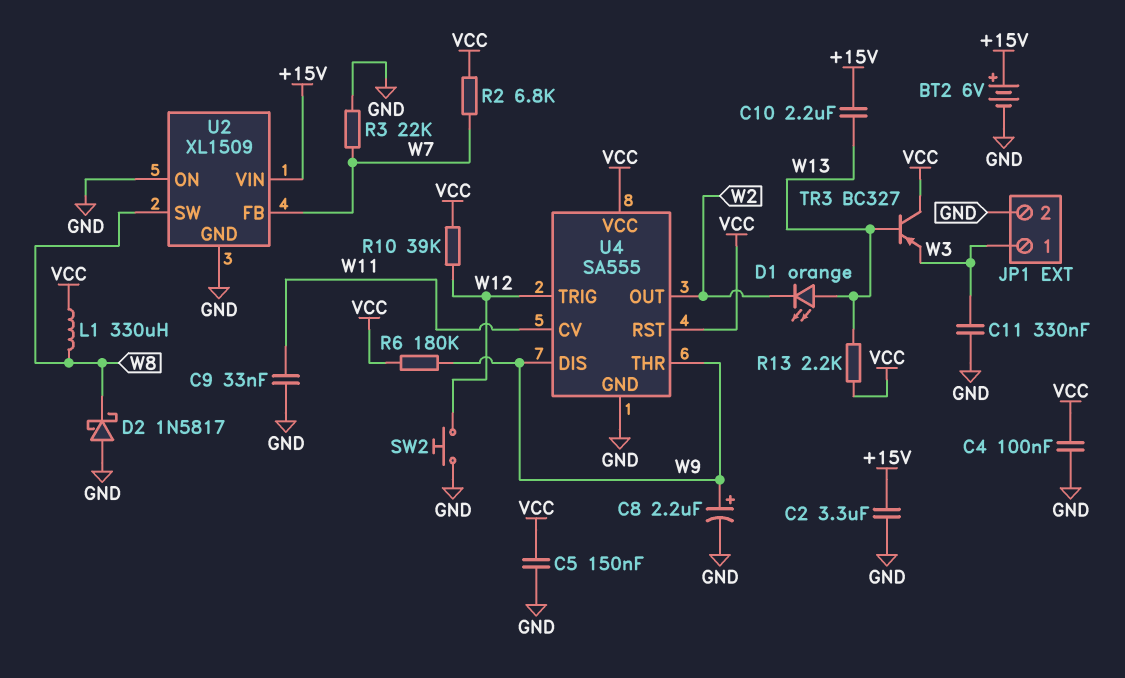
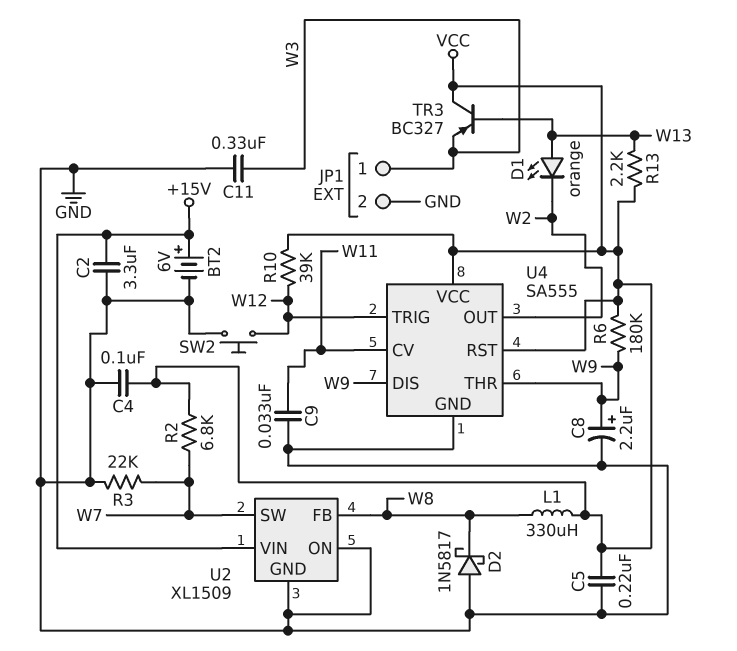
C5: 150nF (GND, VCC) -> 220nF (GND, VCC)
C10: 2.2uF (+15V, W13) -> none
U2 pin FB: W7 -> W8
U2 pin SW: W8 -> W7

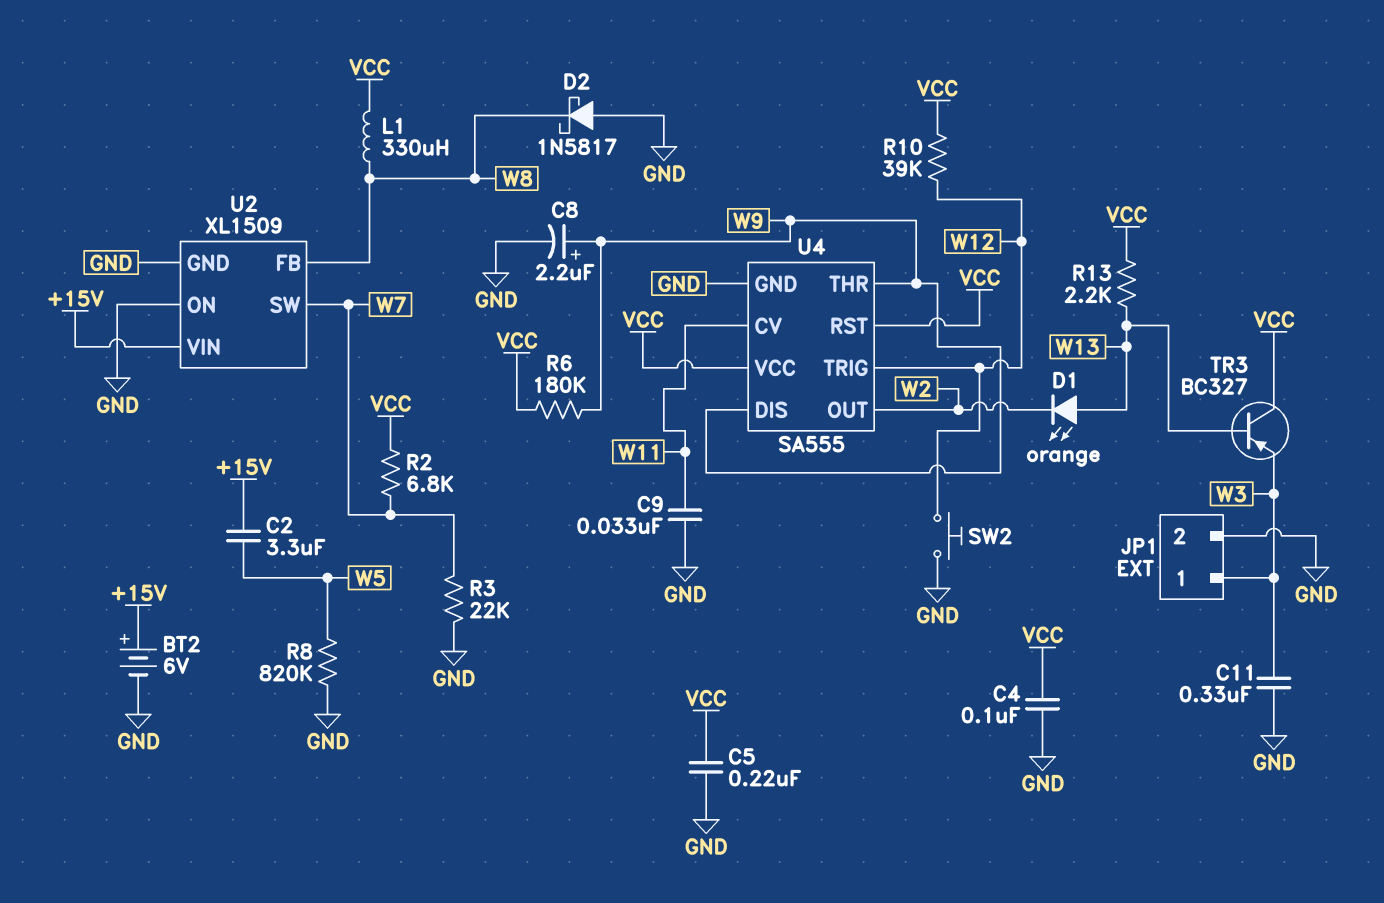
C2: 3.3uF (+15V, GND) -> 3.3uF (+15V, W5)
R8: none -> 820k (GND, W5)

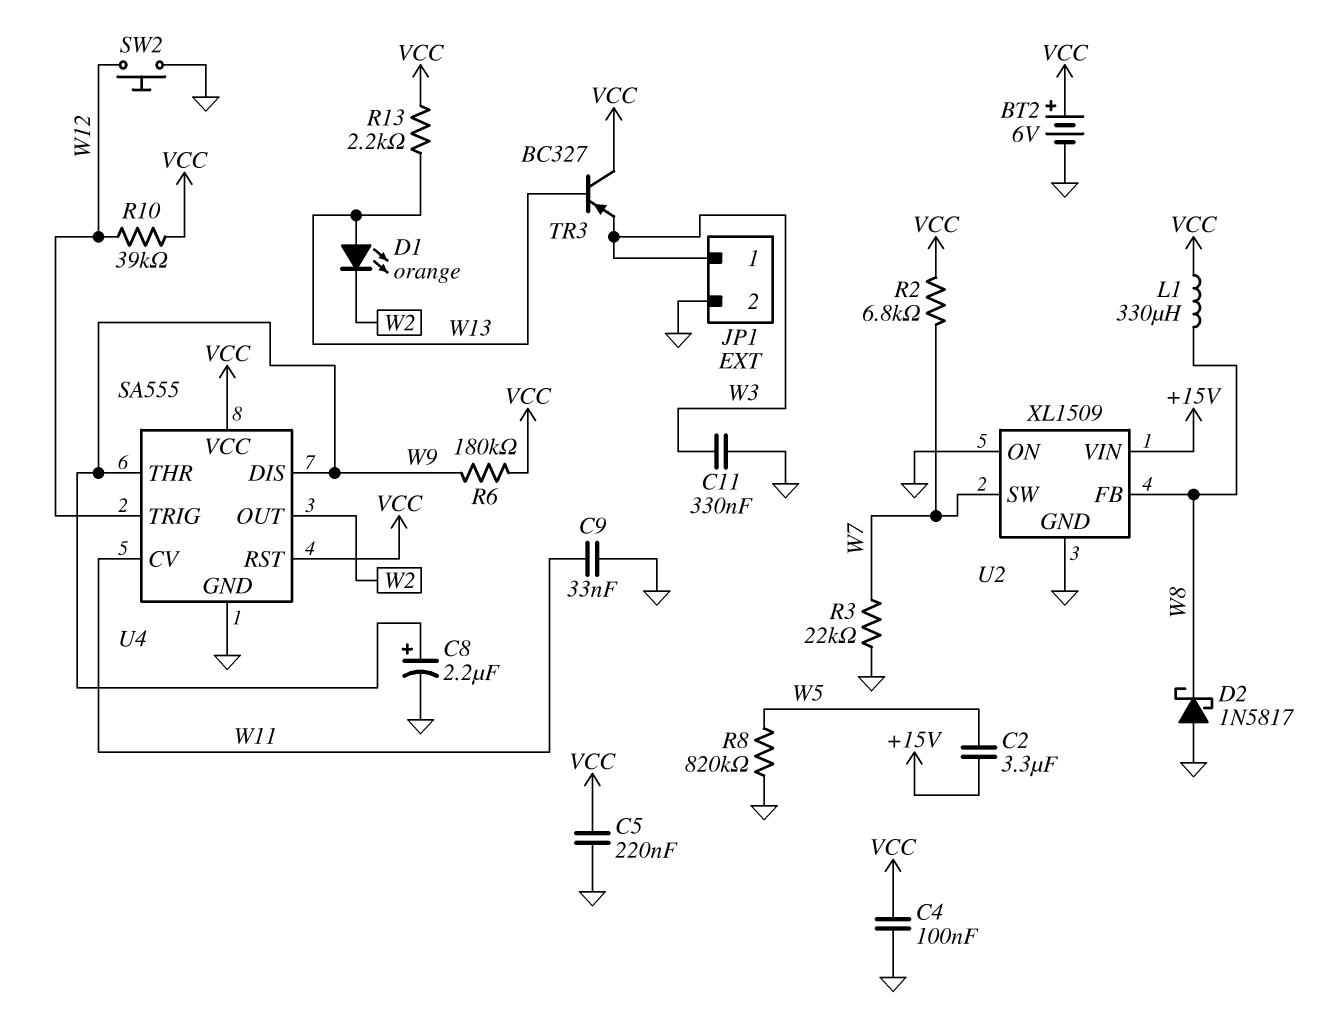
BT2: 6V (plus +15V, minus GND) -> 6V (plus VCC, minus GND)

